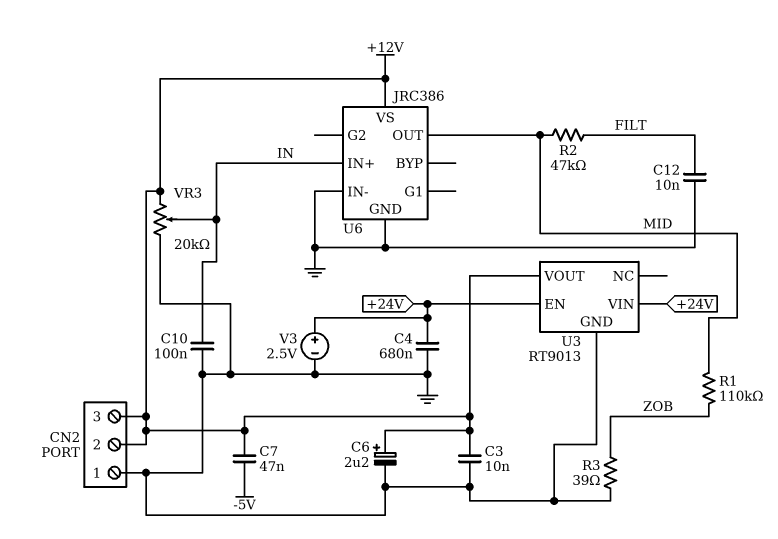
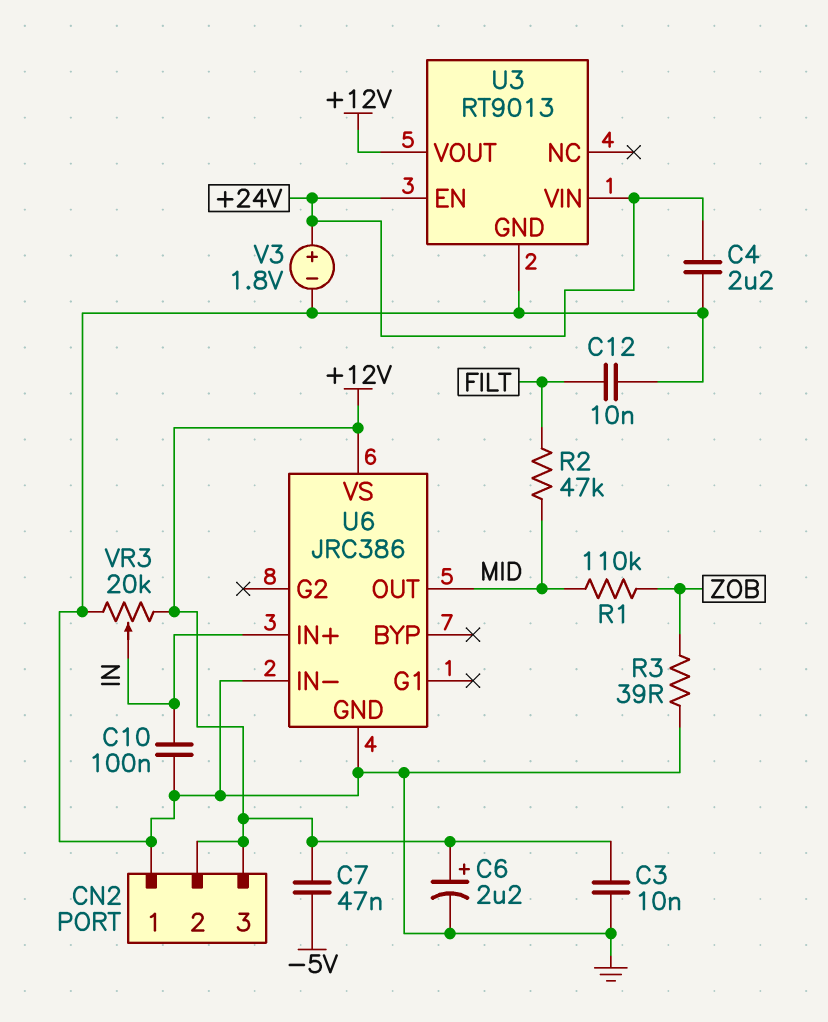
C4: 680nF (+24V, GND) -> 2.2uF (+24V, GND)
V3: 2.5V (plus +24V, minus GND) -> 1.8V (plus +24V, minus GND)

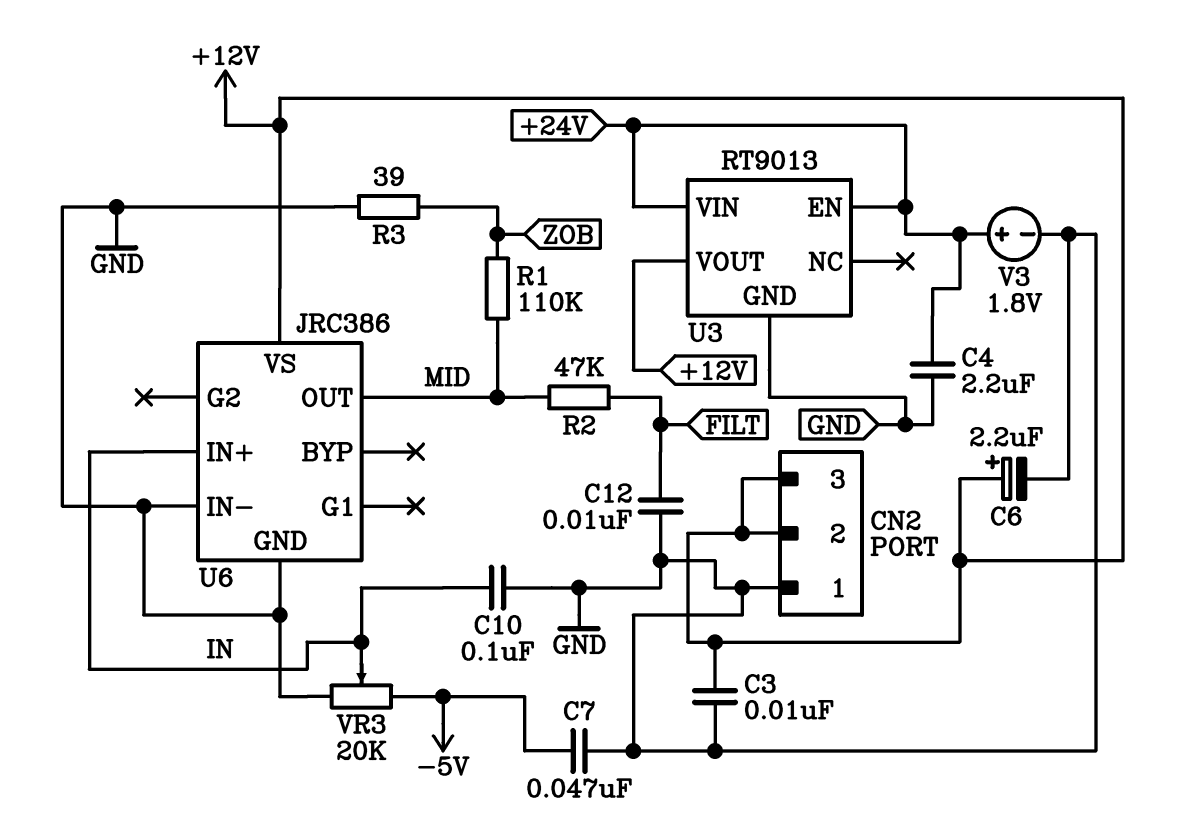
C7: 47nF (+12V, -5V) -> 47nF (-5V, GND)
VR3: 20k (+12V, GND, wiper IN) -> 20k (-5V, GND, wiper IN)

